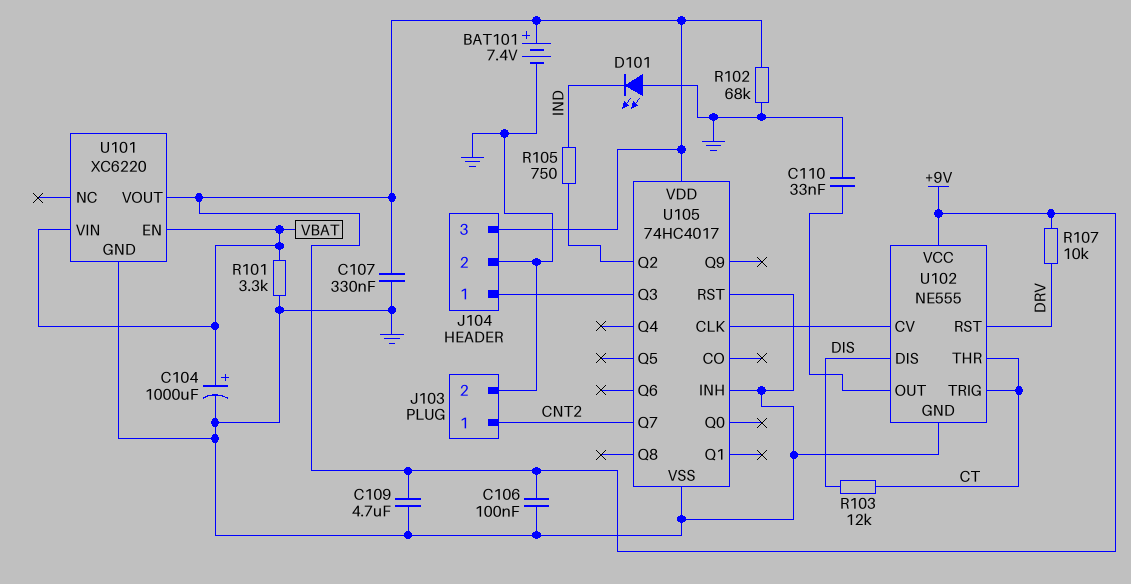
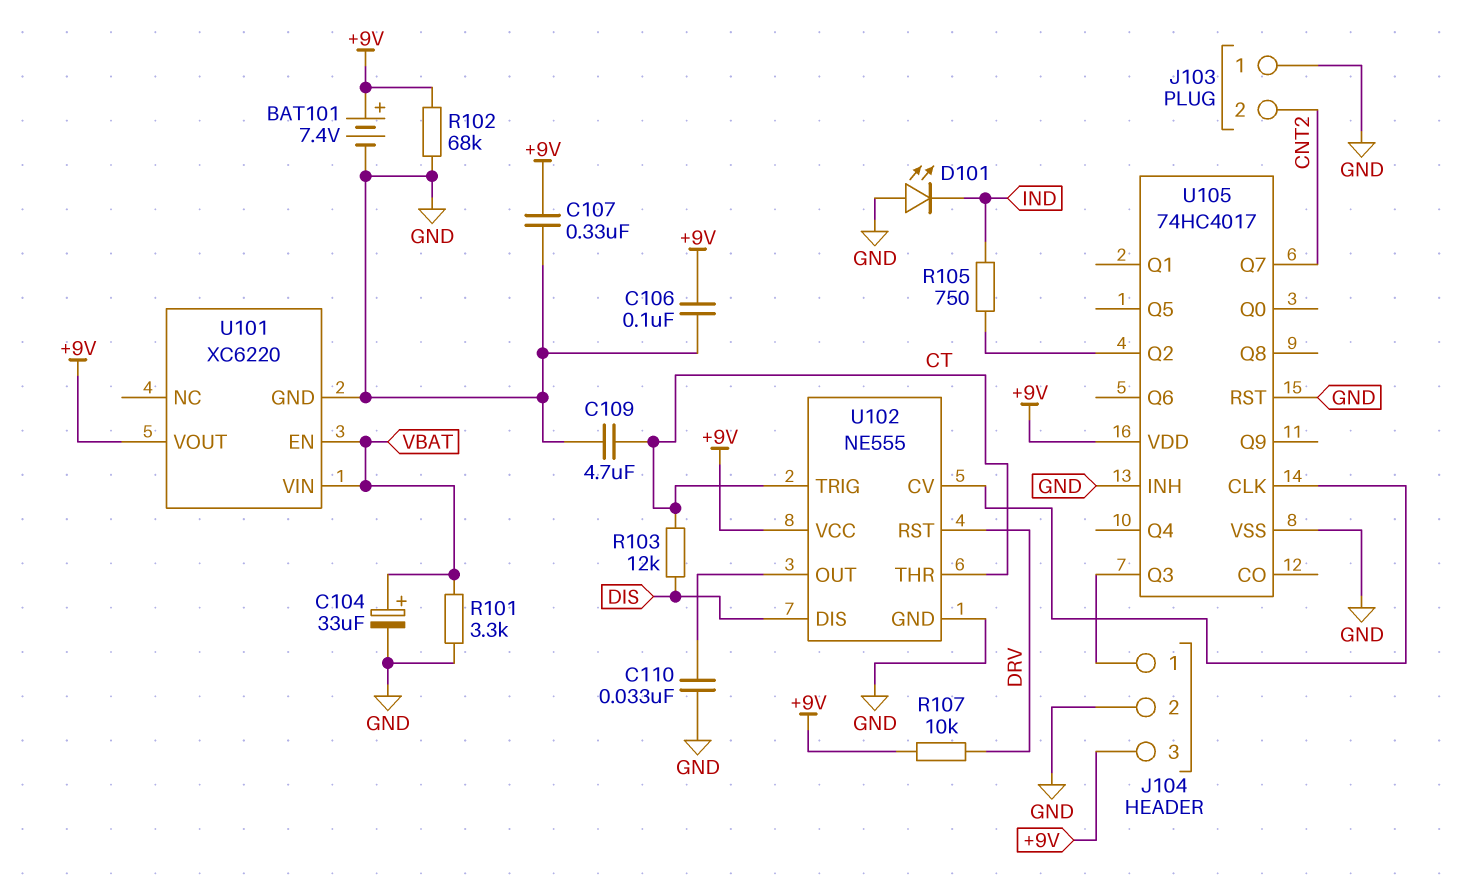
C104: 1000uF (plus VBAT, minus GND) -> 33uF (plus VBAT, minus GND)
C109: 4.7uF (+9V, GND) -> 4.7uF (CT, GND)
J103 pin 1: CNT2 -> GND
J103 pin 2: GND -> CNT2

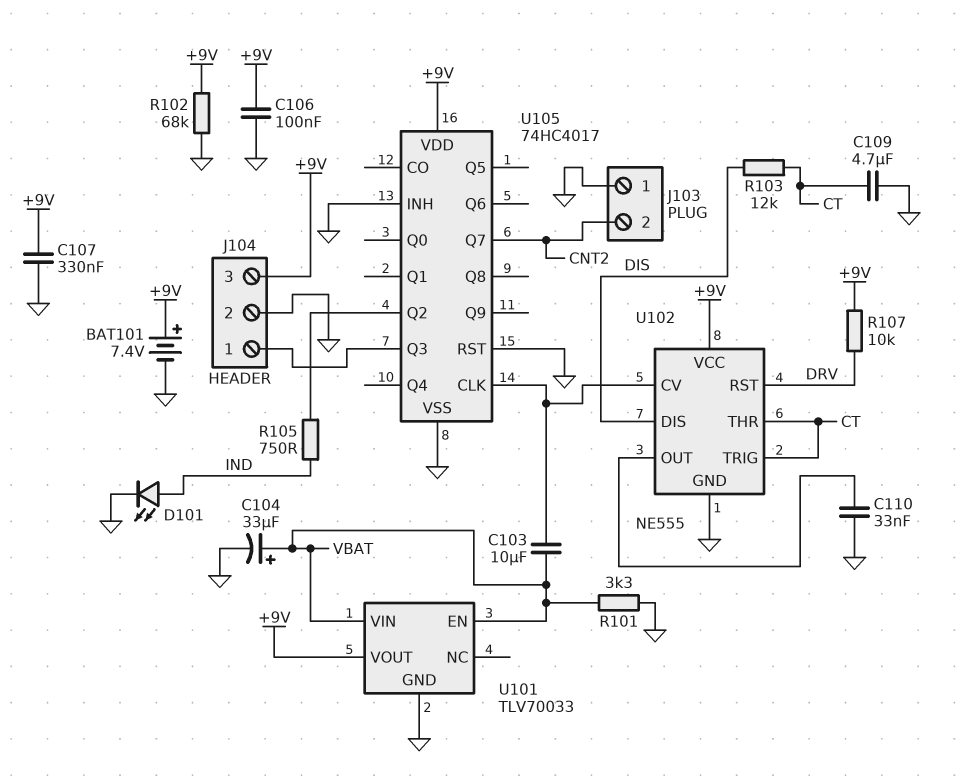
C103: none -> 10uF (U102/CV, VBAT)
D101: LED (A GND, K IND) -> LED (A IND, K GND)
U101: XC6220 -> TLV70033

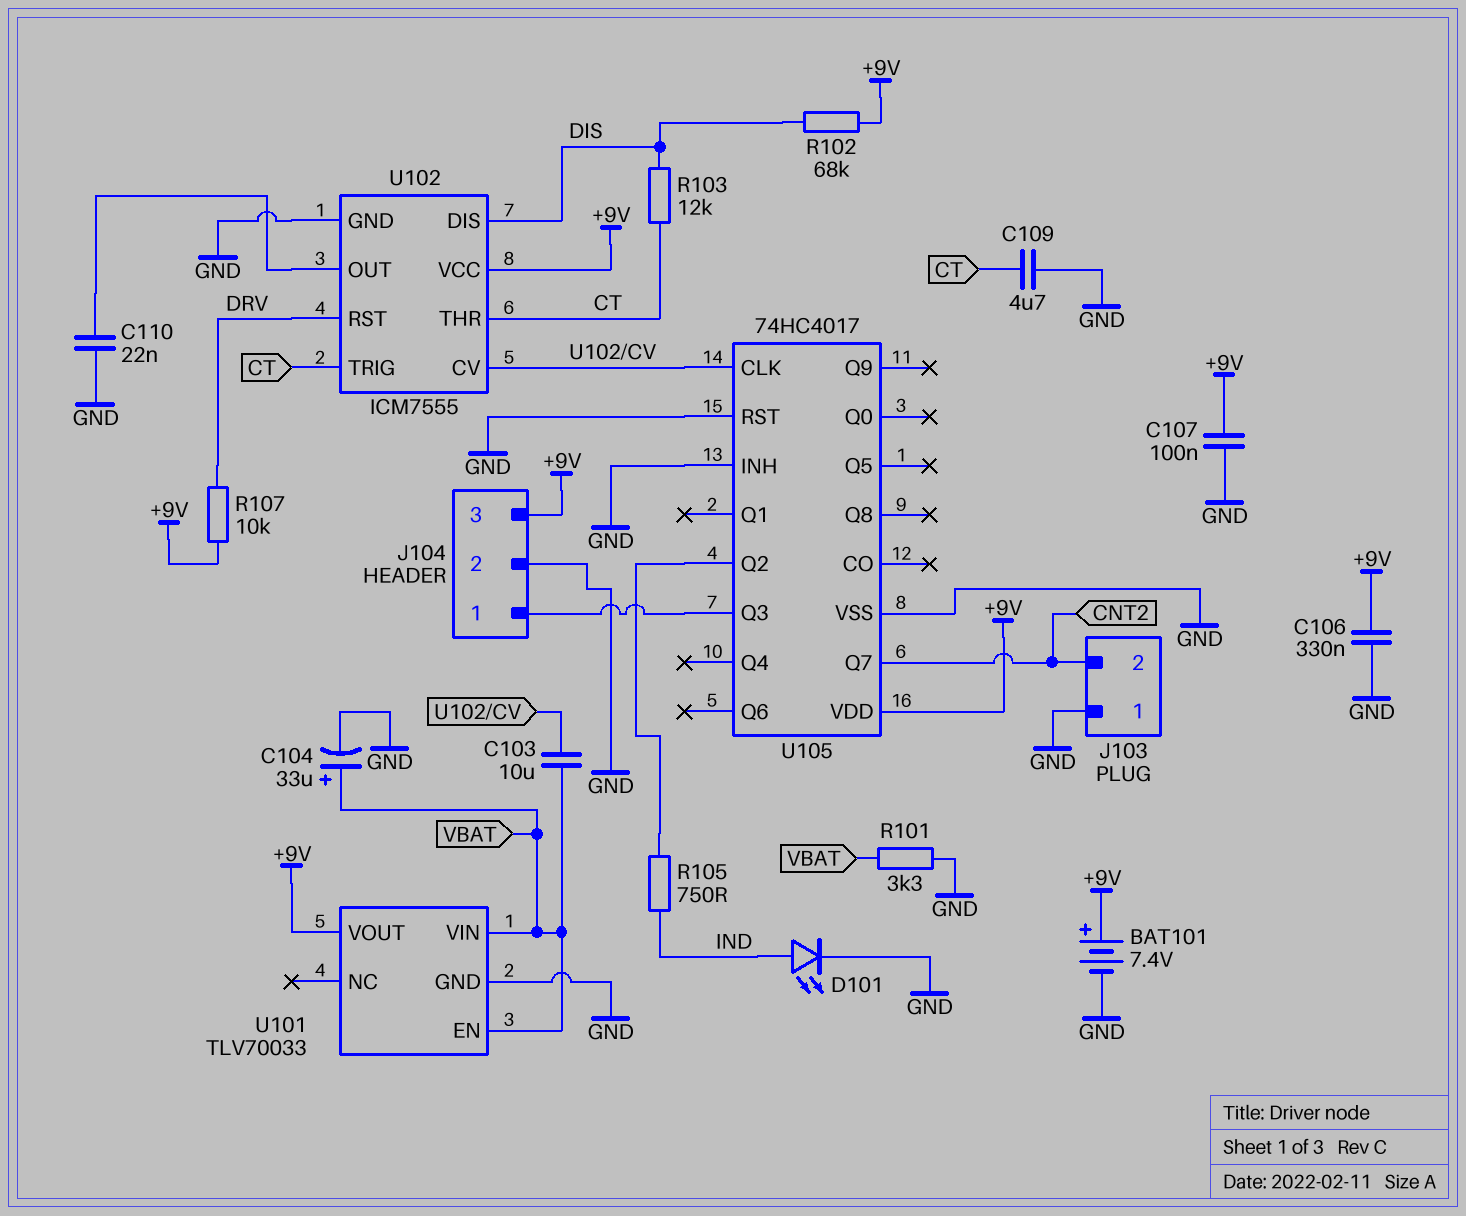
C106: 100nF (+9V, GND) -> 330nF (+9V, GND)
C107: 330nF (+9V, GND) -> 100nF (+9V, GND)
C110: 33nF (GND, U102/OUT) -> 22nF (GND, U102/OUT)
R102: 68k (+9V, GND) -> 68k (+9V, DIS)
U102: NE555 -> ICM7555

